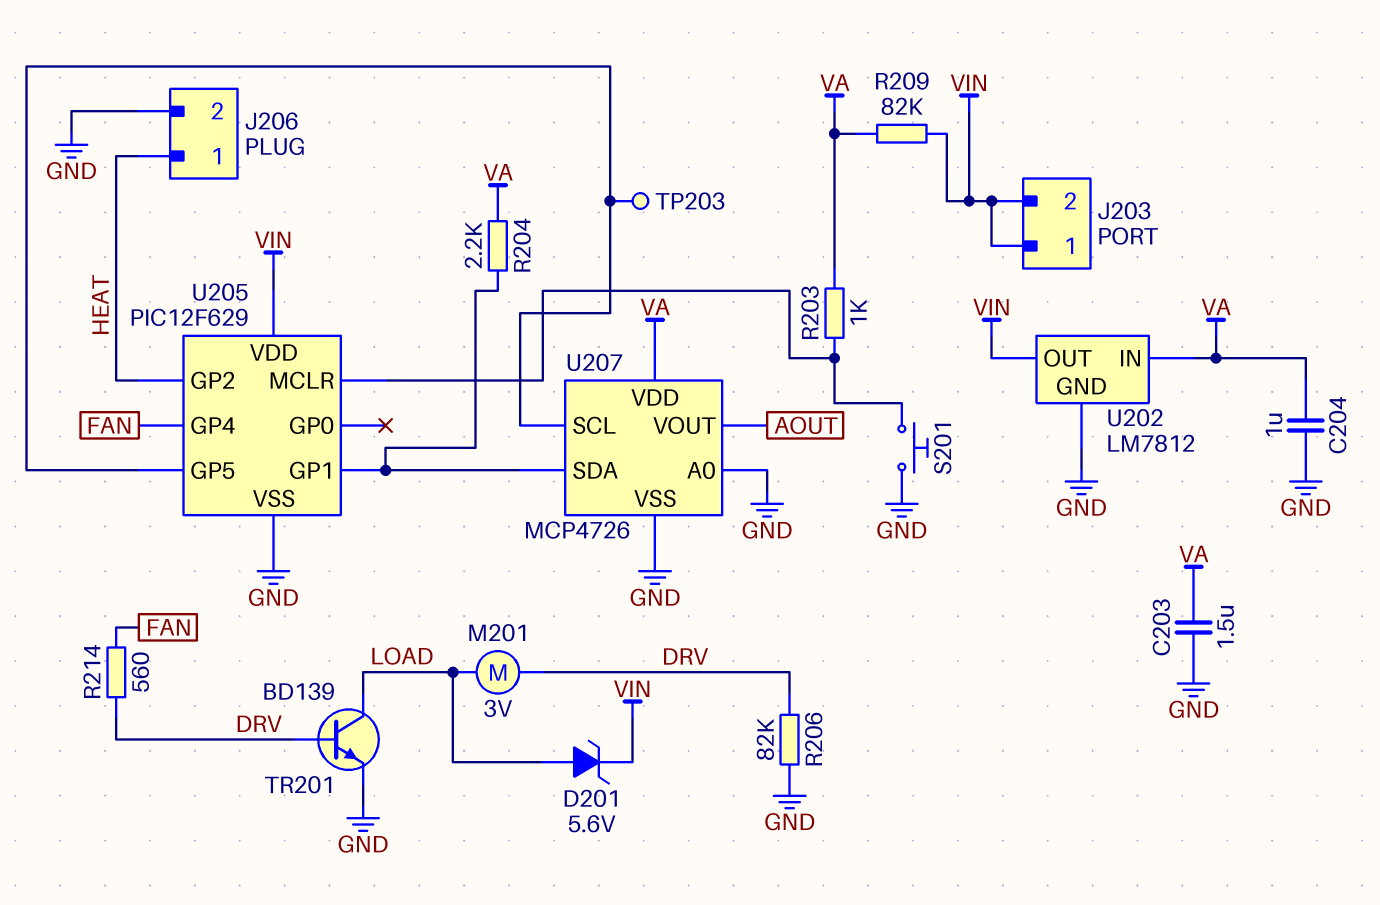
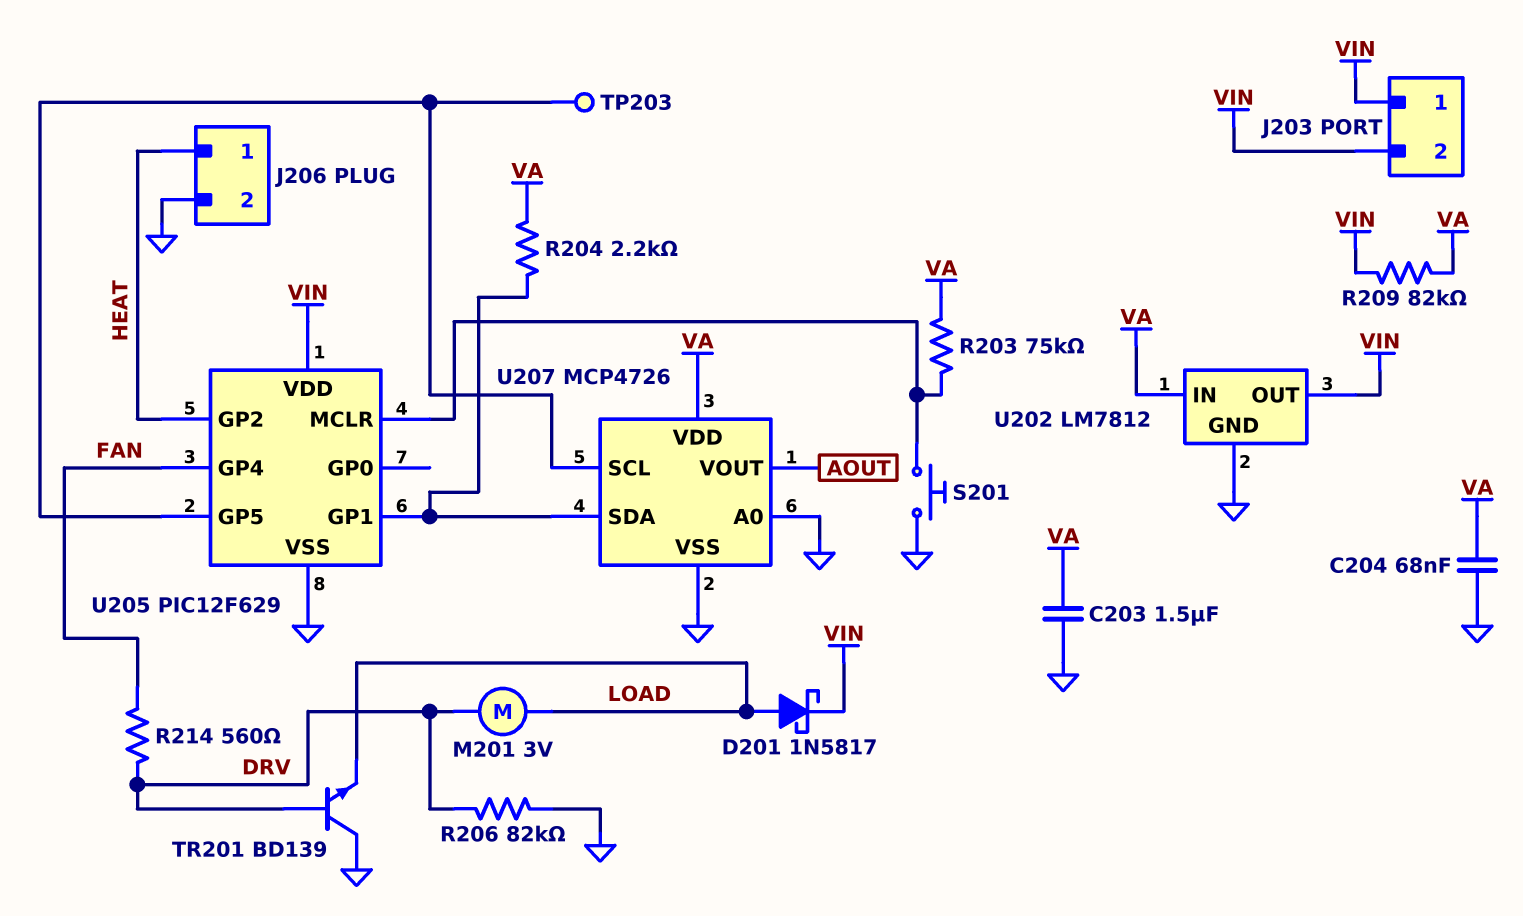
C204: 1uF (GND, VA) -> 68nF (GND, VA)
D201: zener 5.6V (A LOAD, K VIN) -> schottky 1N5817 (A LOAD, K VIN)
R203: 1k (U205/MCLR, VA) -> 75k (U205/MCLR, VA)
TR201: NPN BD139 (B DRV, C LOAD, E GND) -> NPN BD139 (B DRV, C GND, E LOAD)

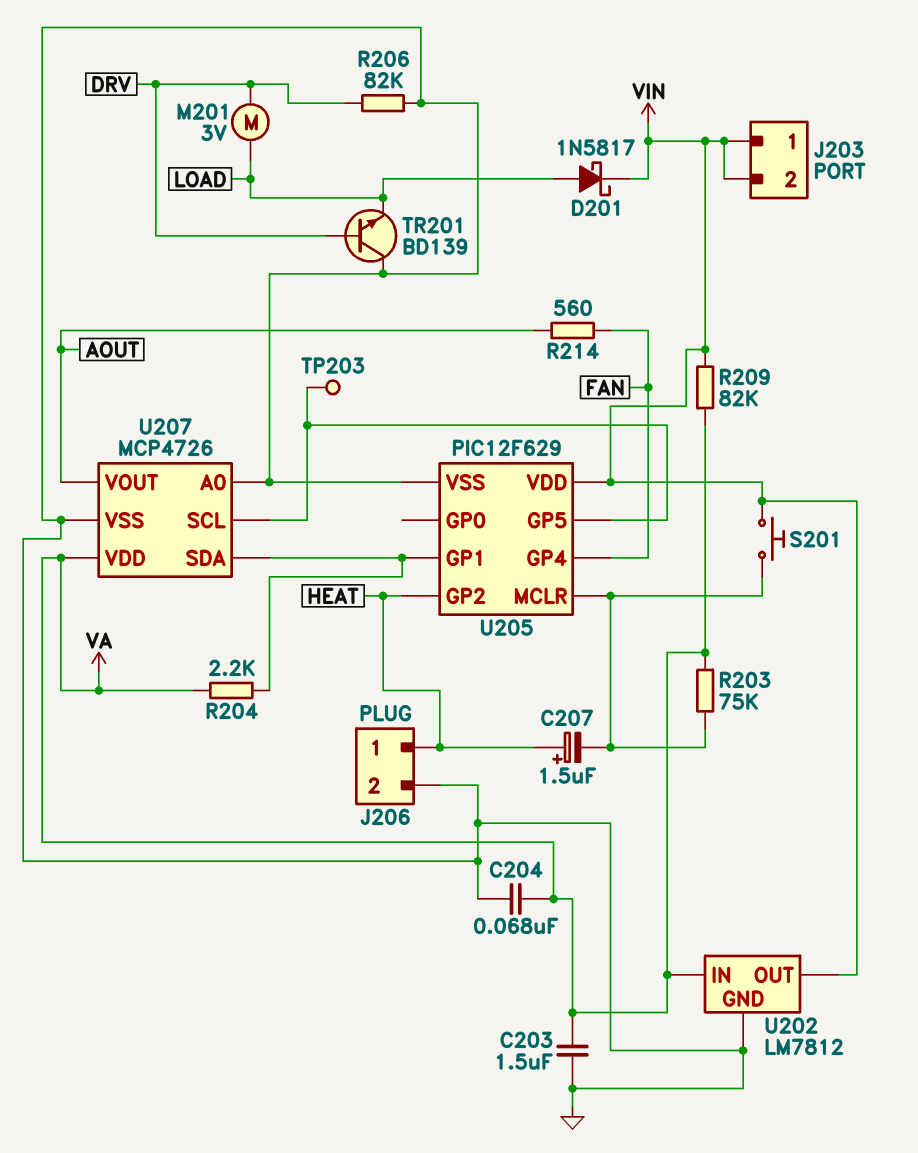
C207: none -> 1.5uF (plus HEAT, minus U205/MCLR)
R214: 560 (DRV, FAN) -> 560 (AOUT, FAN)
S201: button (GND, U205/MCLR) -> button (U205/MCLR, VIN)

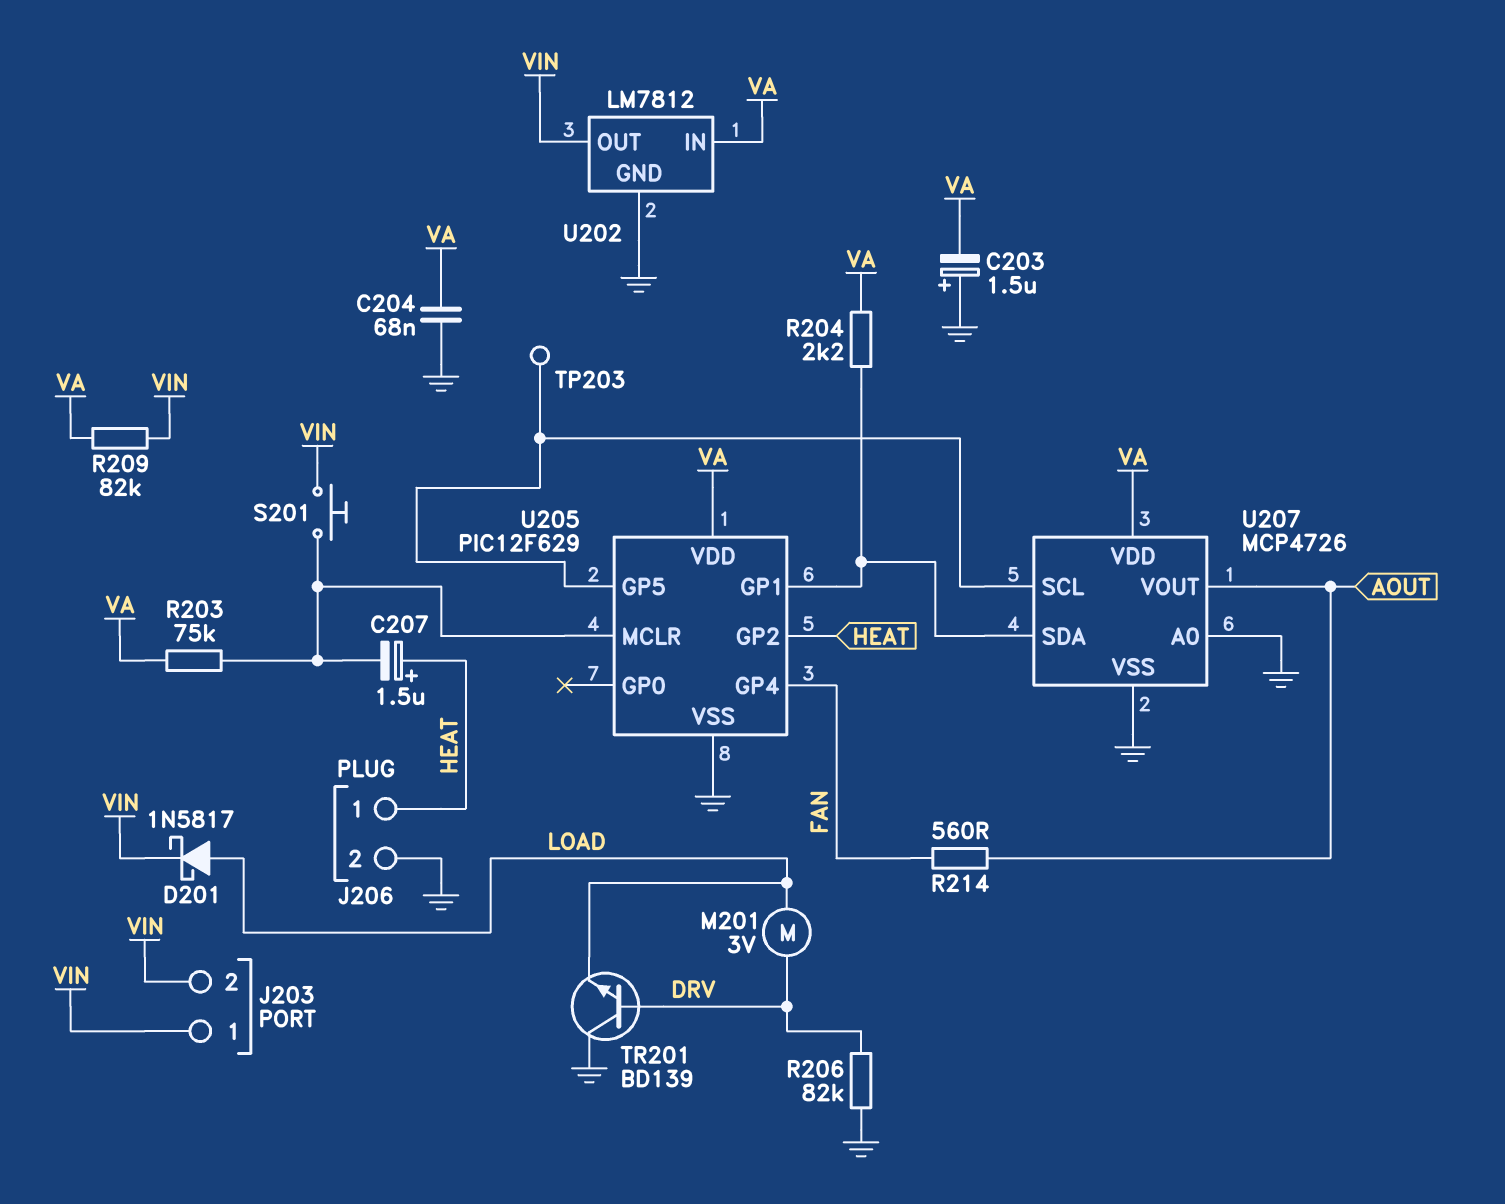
C203: 1.5uF (GND, VA) -> 1.5uF (plus GND, minus VA)
U205 pin VDD: VIN -> VA

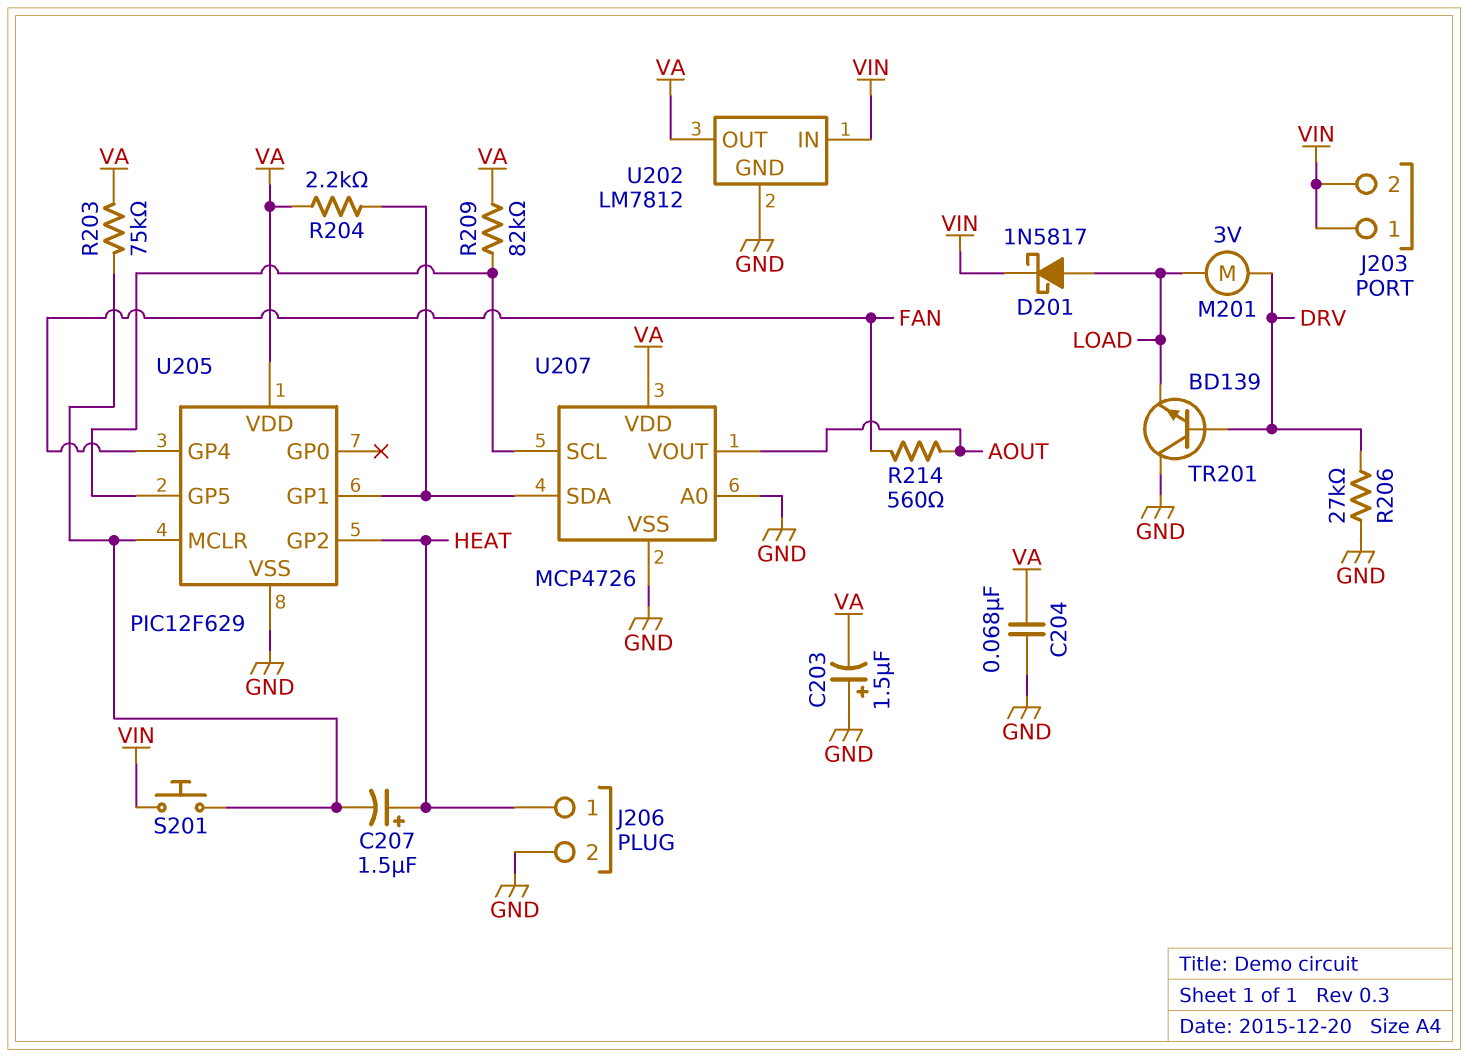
R206: 82k (DRV, GND) -> 27k (DRV, GND)
R209: 82k (VA, VIN) -> 82k (U205/GP5, VA)
TP203: test point (U205/GP5) -> none
U202 pin IN: VA -> VIN
U202 pin OUT: VIN -> VA

